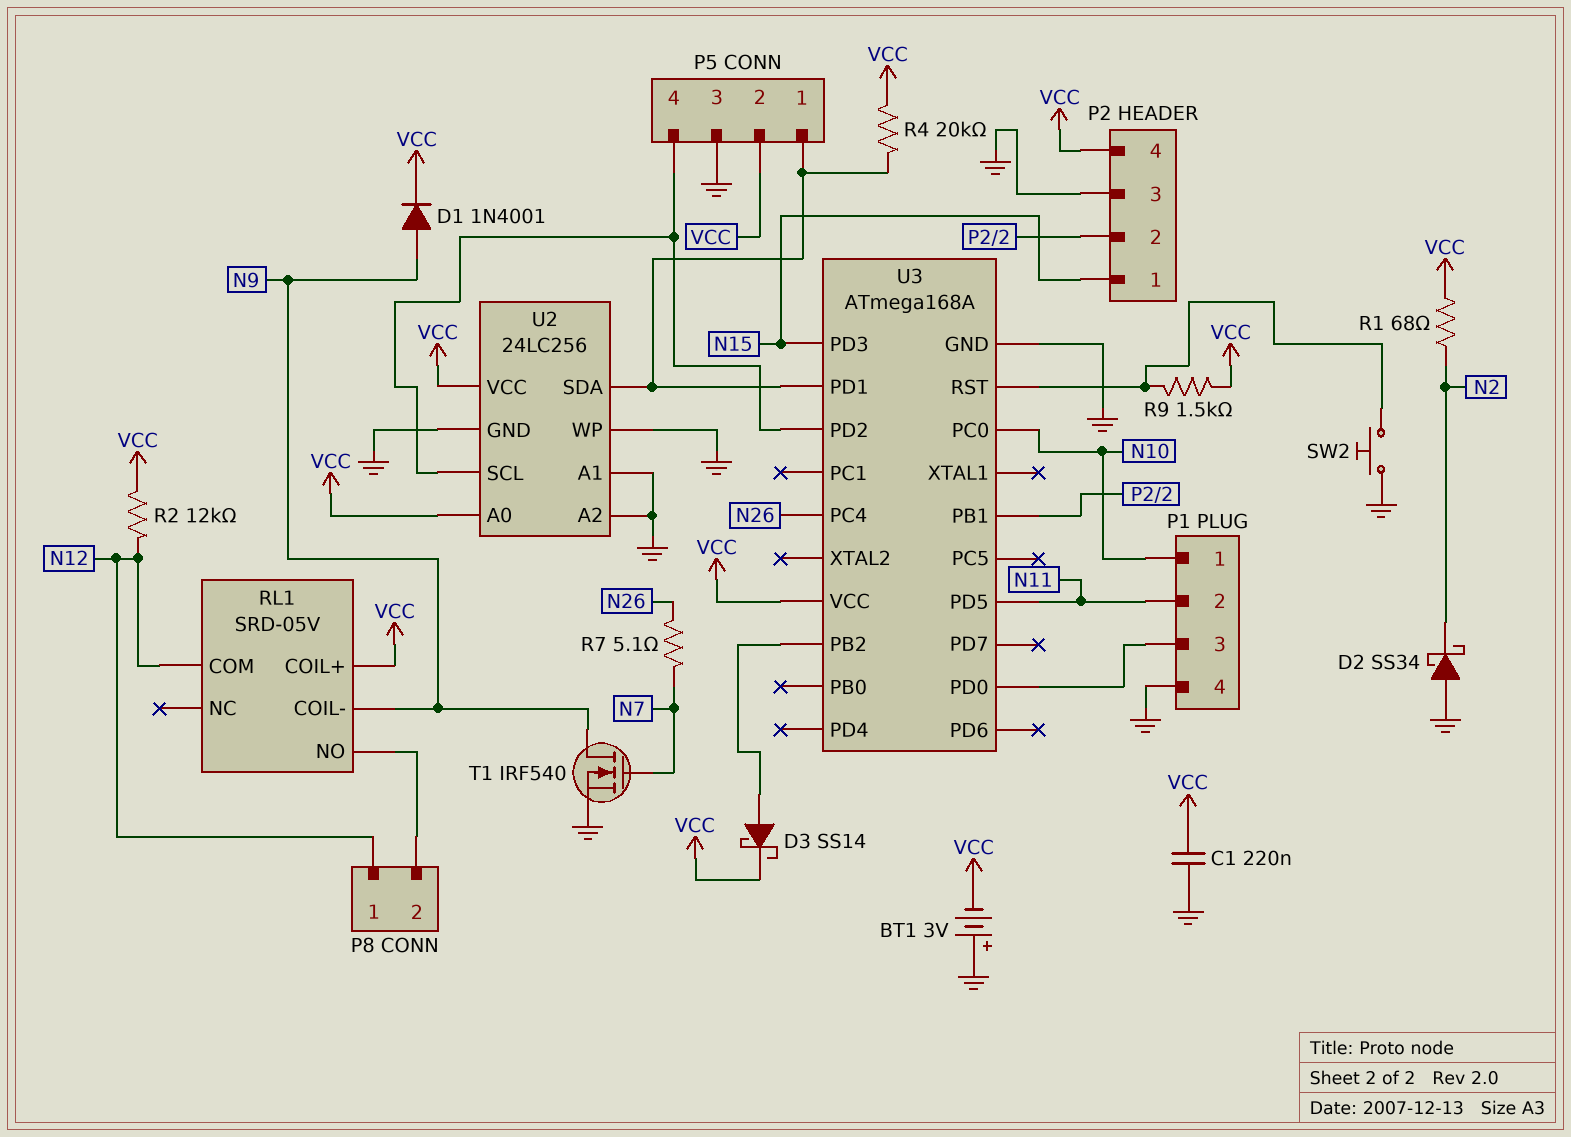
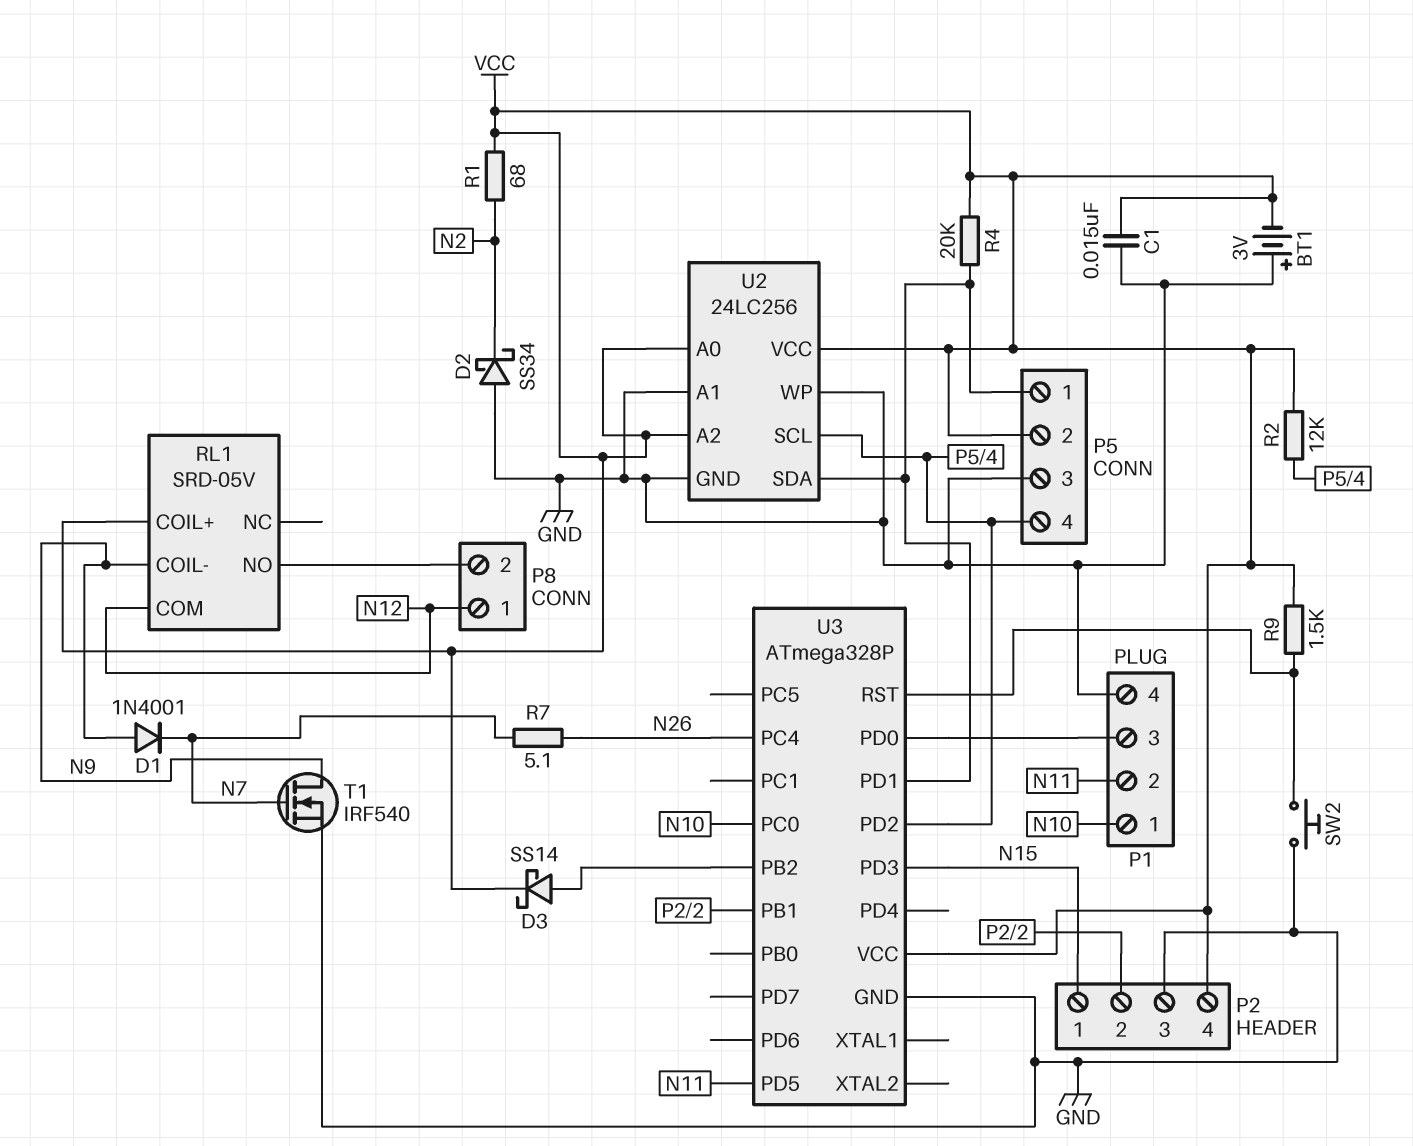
C1: 220nF (GND, VCC) -> 15nF (GND, VCC)
D1: diode 1N4001 (A N9, K VCC) -> diode 1N4001 (A N9, K N7)
R2: 12k (N12, VCC) -> 12k (P5/4, VCC)
U2 pin A2: GND -> VCC
U3: ATmega168A -> ATmega328P

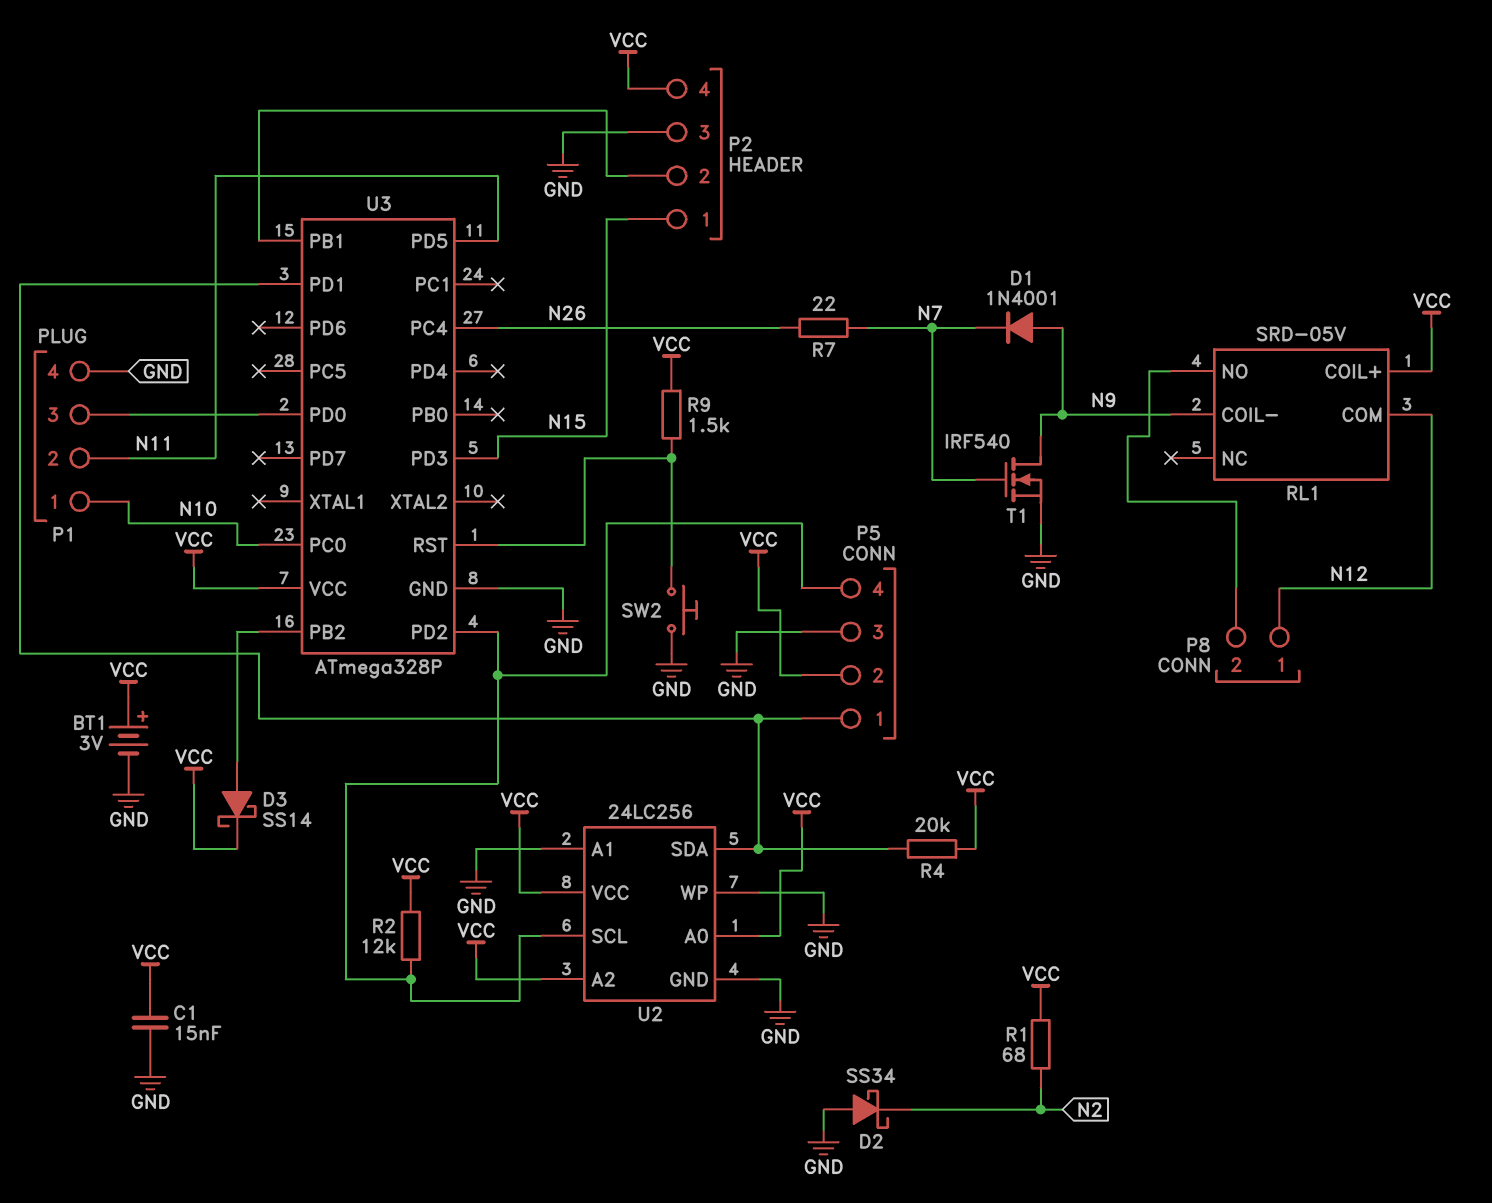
BT1: 3V (plus GND, minus VCC) -> 3V (plus VCC, minus GND)
R7: 5.1 (N7, N26) -> 22 (N7, N26)

